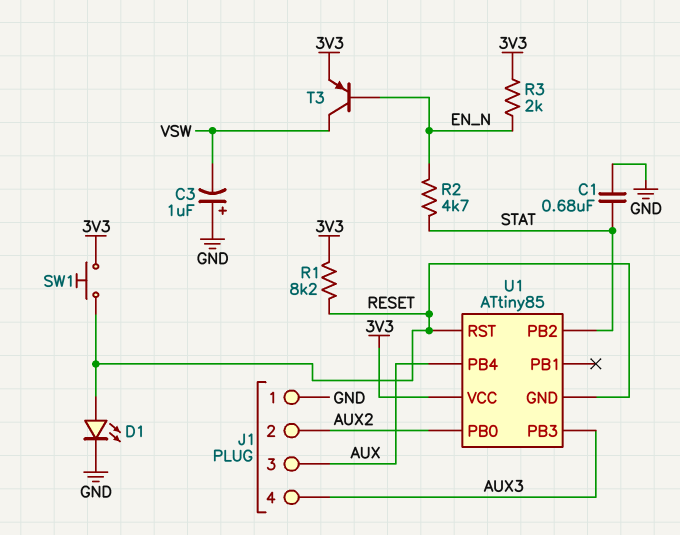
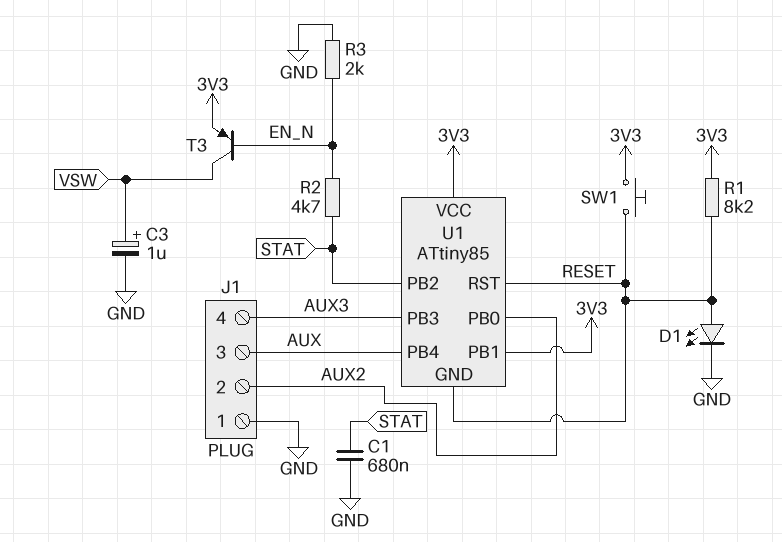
C3: 1uF (plus GND, minus VSW) -> 1uF (plus VSW, minus GND)
R3: 2k (3V3, EN_N) -> 2k (EN_N, GND)
U1 pin PB1: none -> 3V3

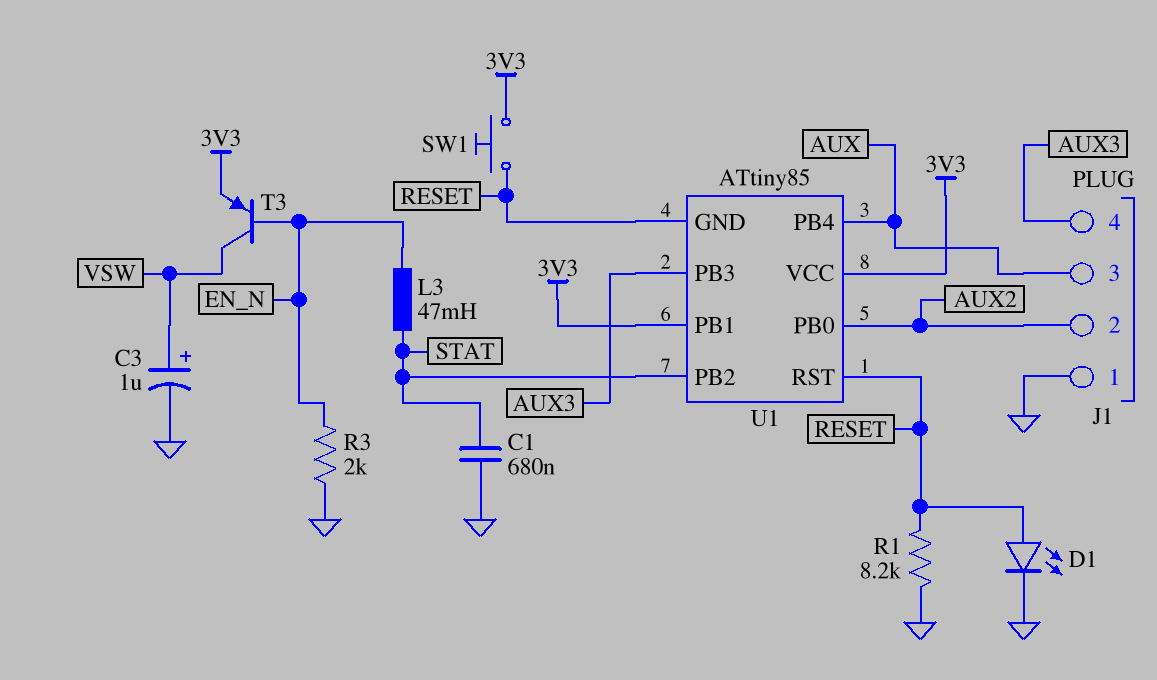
L3: none -> 47mH (EN_N, STAT)
R1: 8.2k (3V3, RESET) -> 8.2k (GND, RESET)
R2: 4.7k (EN_N, STAT) -> none

